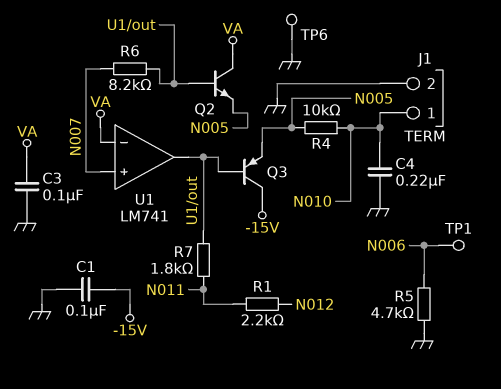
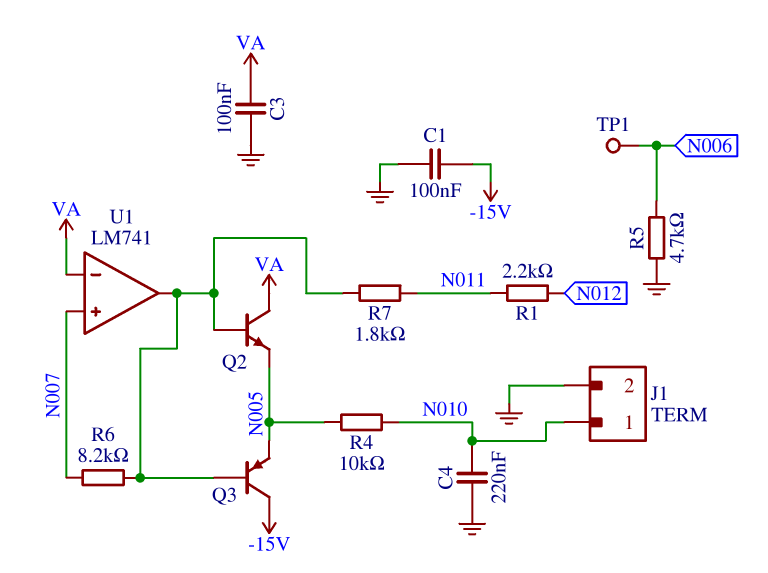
TP6: test point (GND) -> none

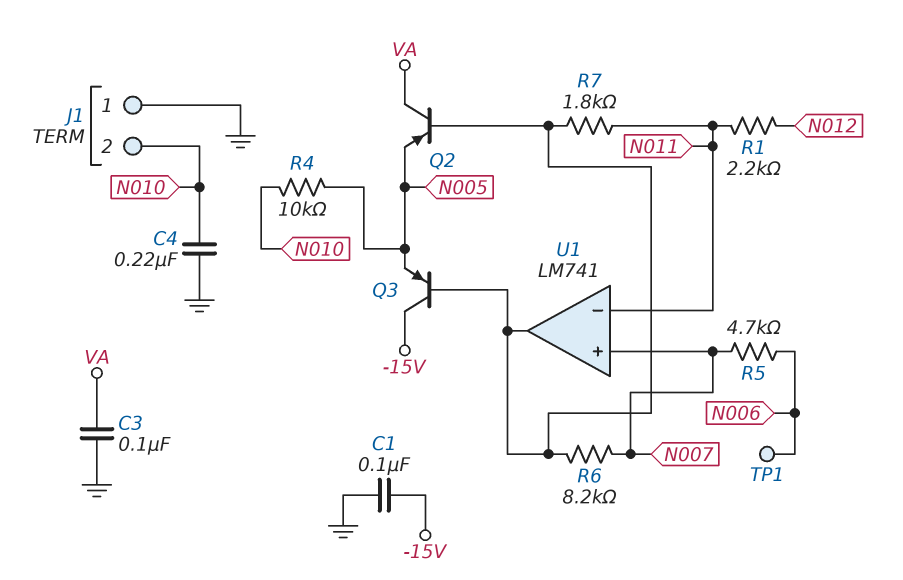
J1 pin 1: N010 -> GND
J1 pin 2: GND -> N010
Q2: NPN (B U1/out, C VA, E N005) -> PNP (B U1/out, C VA, E N005)
R5: 4.7k (GND, N006) -> 4.7k (N006, N007)
U1 pin in-: VA -> N011

